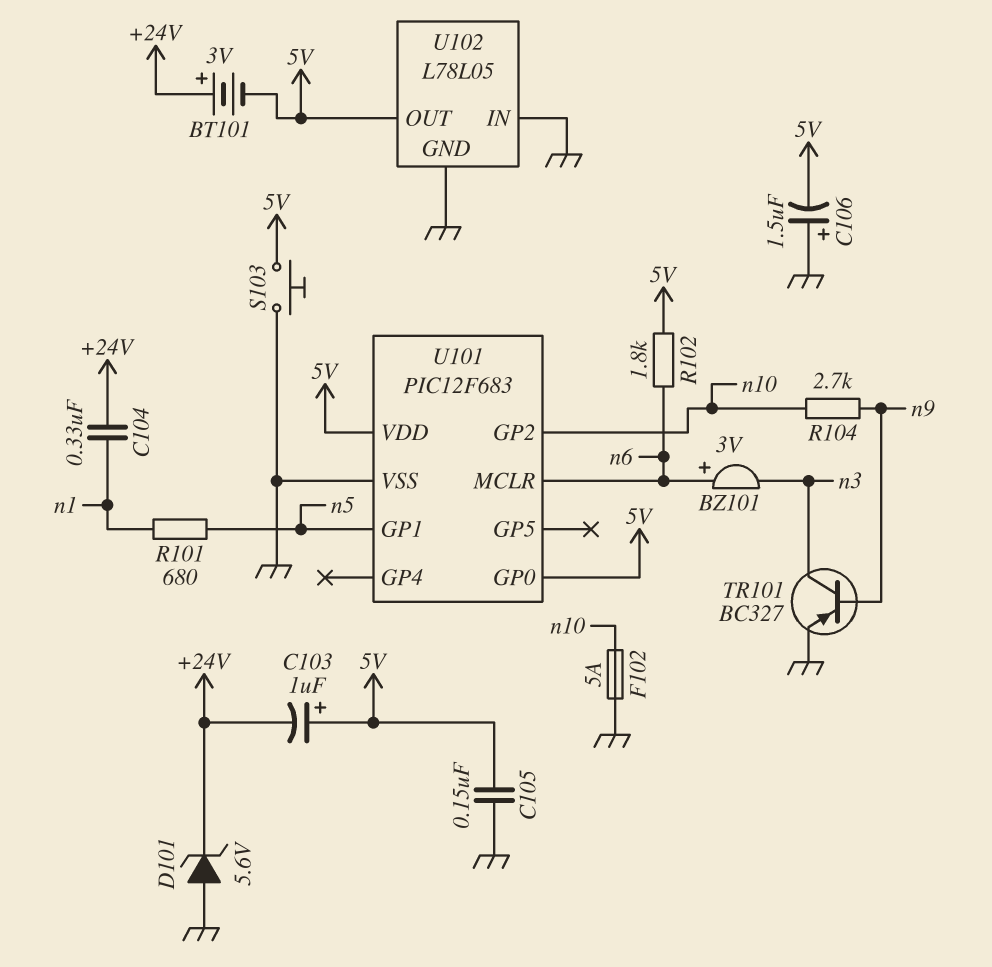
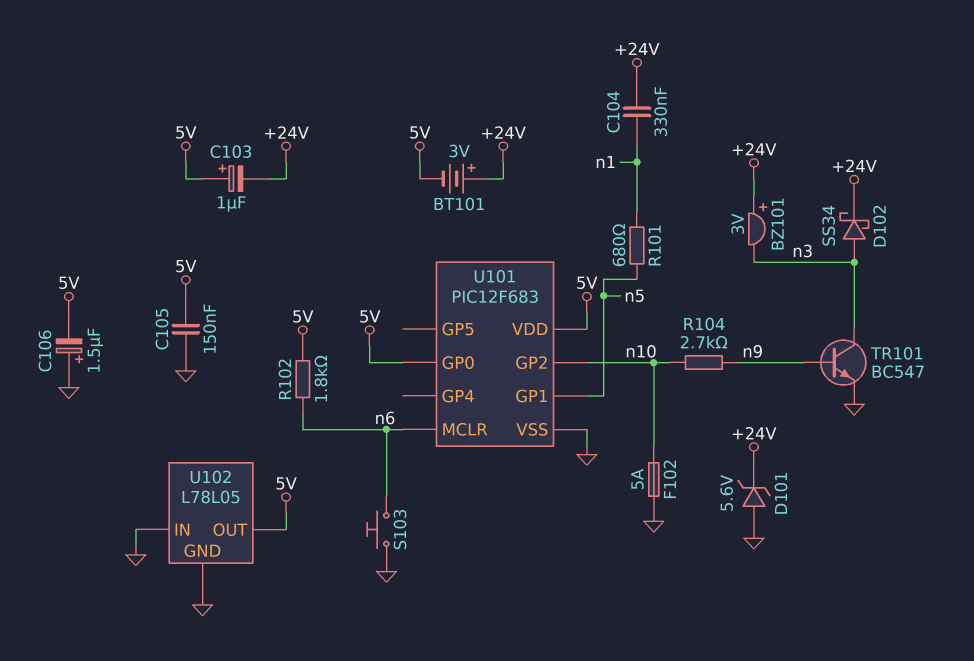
BZ101: buzzer 3V (plus n6, minus n3) -> buzzer 3V (plus +24V, minus n3)
D102: none -> schottky SS34 (A n3, K +24V)
S103: button (5V, GND) -> button (GND, n6)
TR101: PNP BC327 (B n9, C n3, E GND) -> NPN BC547 (B n9, C n3, E GND)

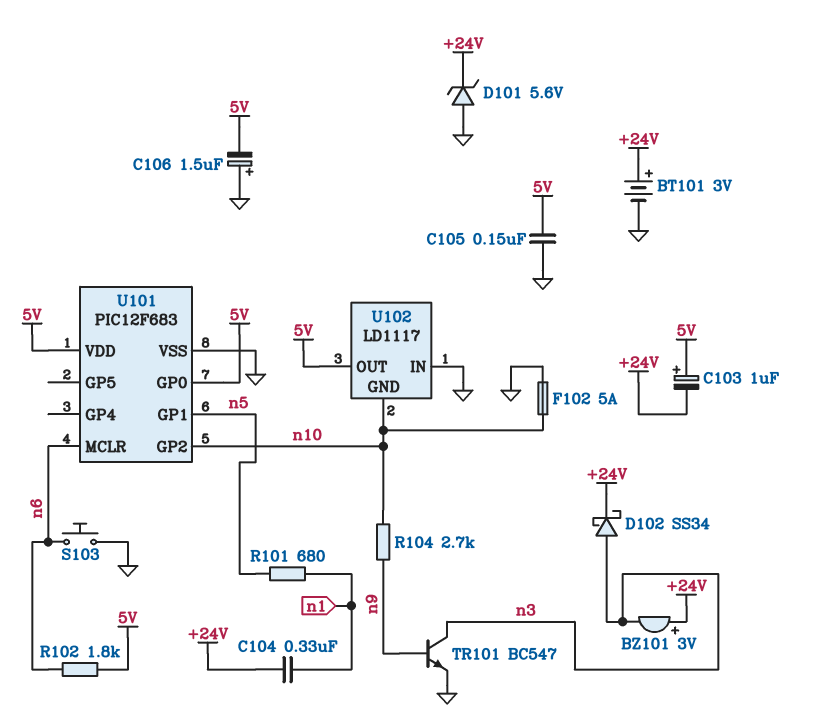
BT101: 3V (plus +24V, minus 5V) -> 3V (plus +24V, minus GND)
U102: L78L05 -> LD1117
U102 pin GND: GND -> n10

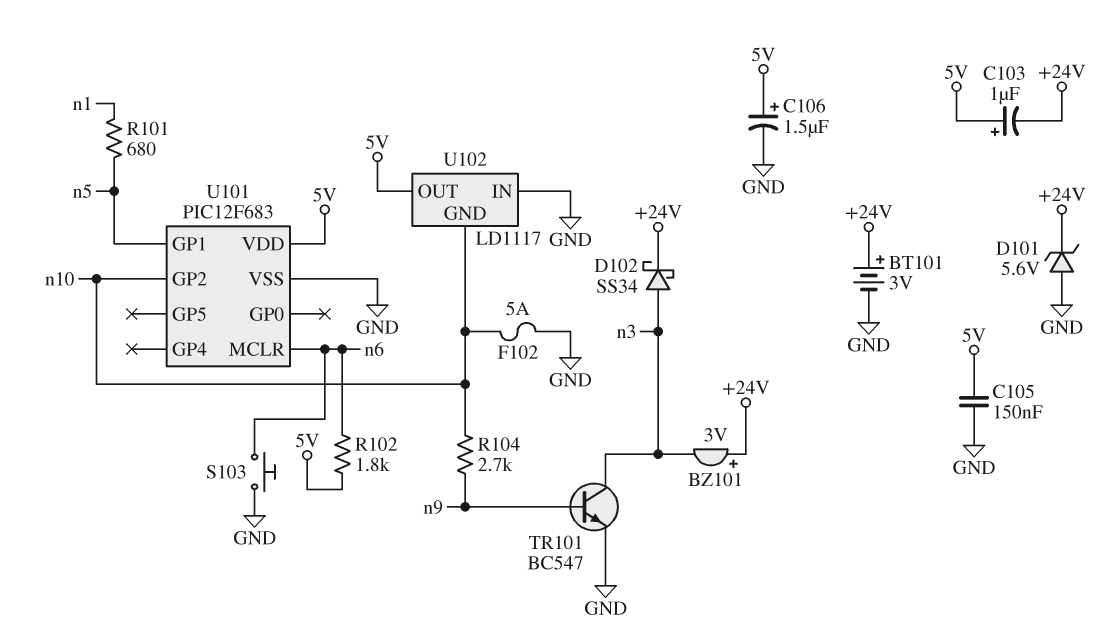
C104: 330nF (+24V, n1) -> none
C106: 1.5uF (plus GND, minus 5V) -> 1.5uF (plus 5V, minus GND)
U101 pin GP0: 5V -> none

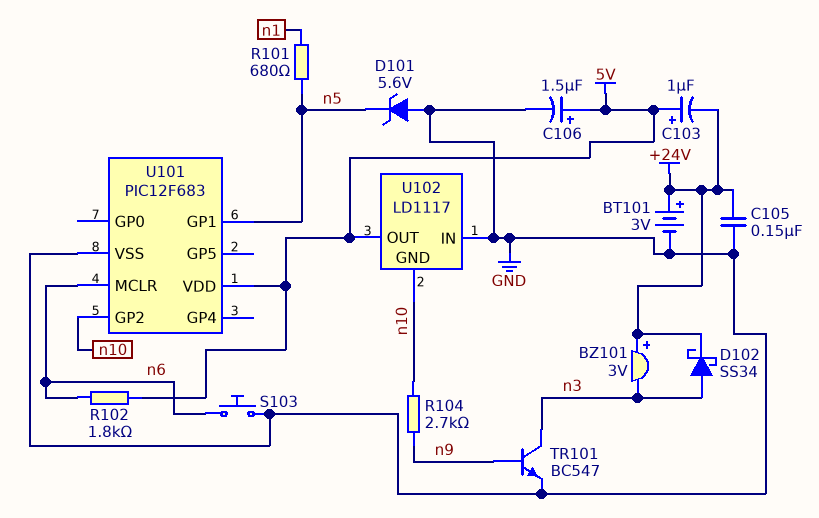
C105: 150nF (5V, GND) -> 150nF (+24V, GND)
D101: zener 5.6V (A GND, K +24V) -> zener 5.6V (A GND, K n5)
F102: 5A (GND, n10) -> none

